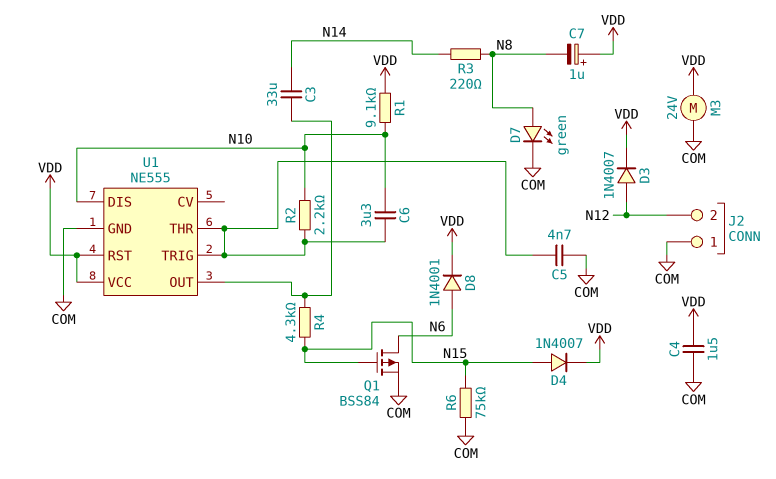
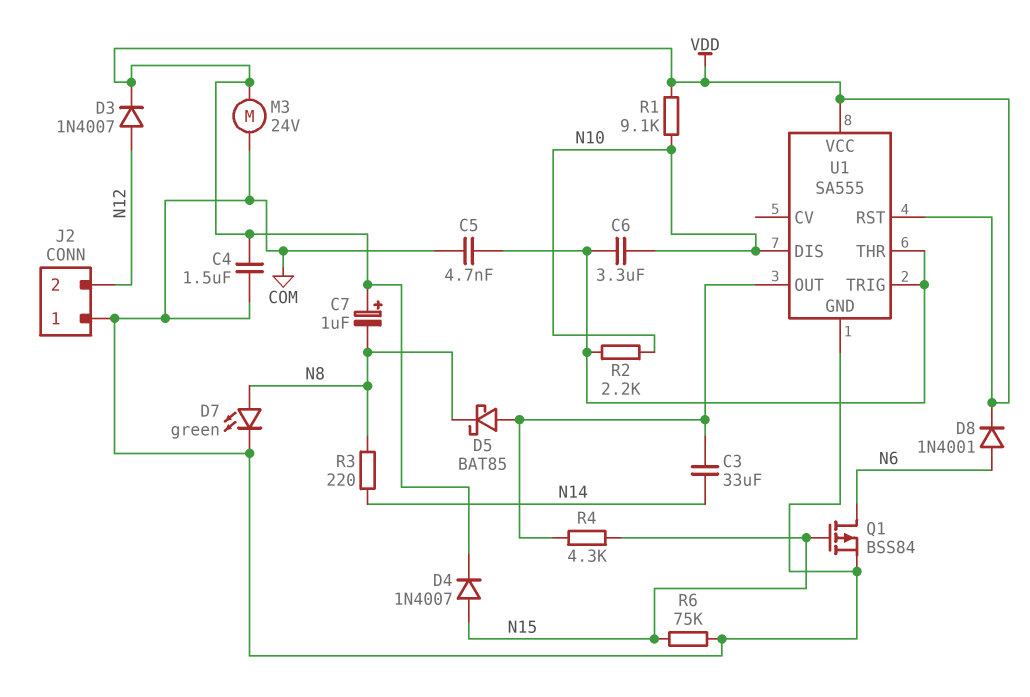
D5: none -> schottky BAT85 (A U1/OUT, K N8)
U1: NE555 -> SA555

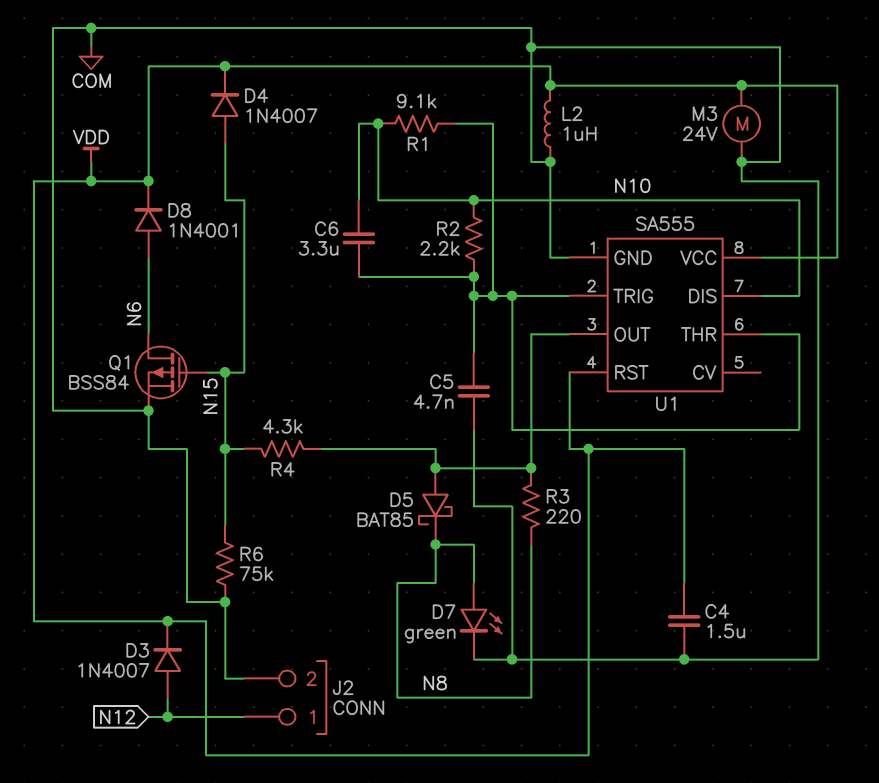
C3: 33uF (N14, U1/OUT) -> none
C7: 1uF (plus VDD, minus N8) -> none
J2 pin 1: COM -> N12
J2 pin 2: N12 -> COM
L2: none -> 1uH (COM, VDD)
R1: 9.1k (N10, VDD) -> 9.1k (N10, U1/THR)
R3: 220 (N8, N14) -> 220 (N8, U1/OUT)

